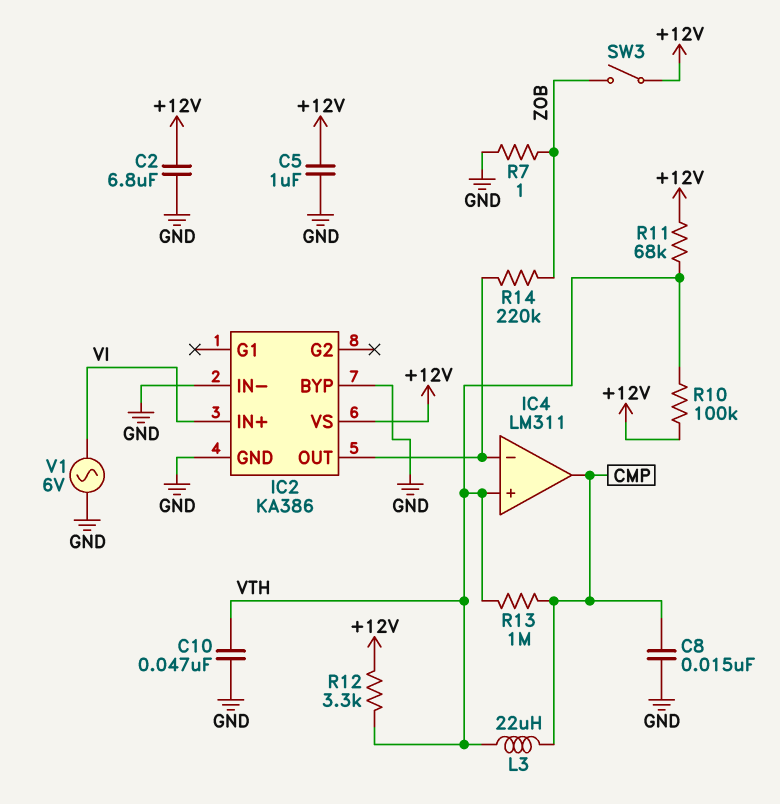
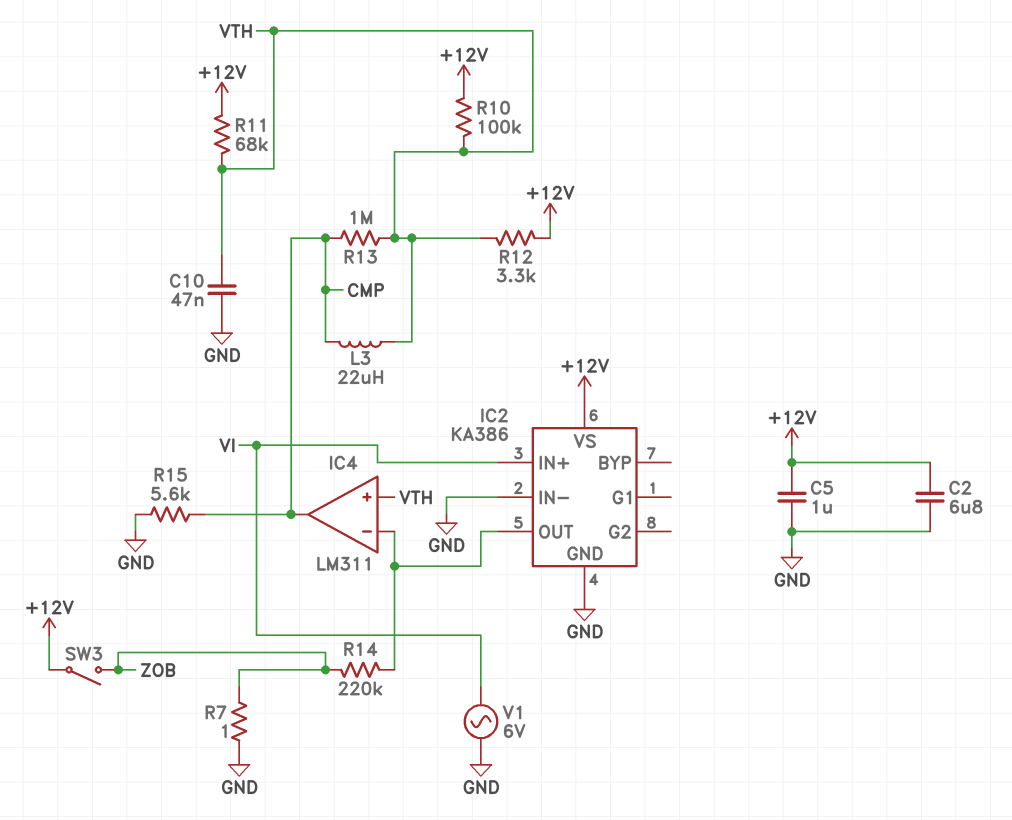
C8: 15nF (CMP, GND) -> none
IC2 pin BYP: GND -> none
R15: none -> 5.6k (CMP, GND)

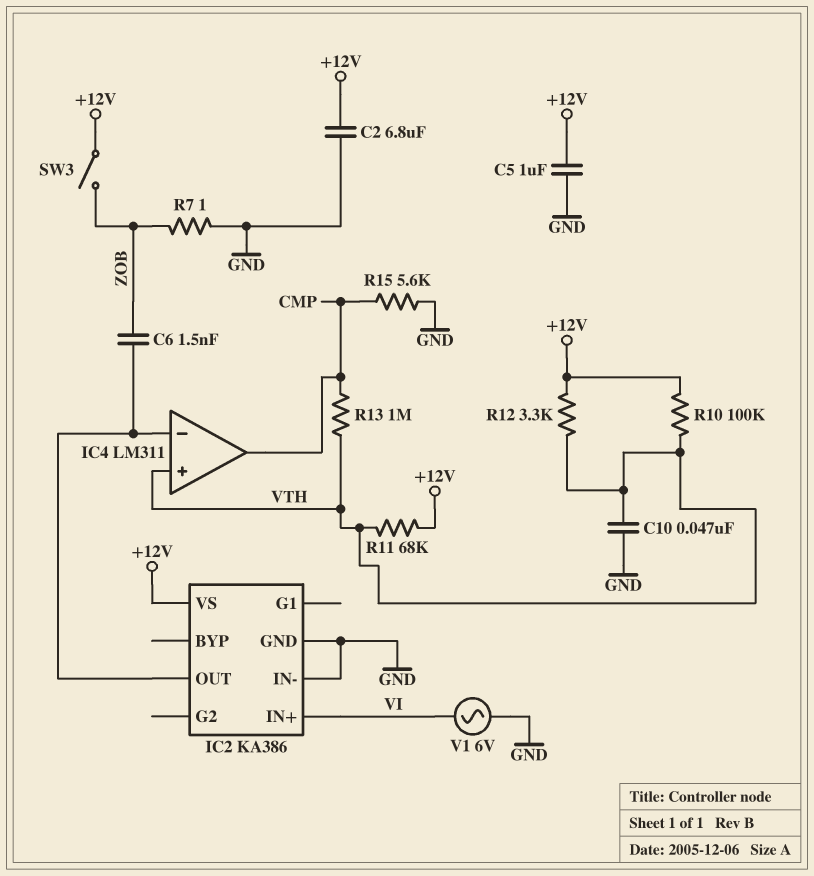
C6: none -> 1.5nF (IC2/OUT, ZOB)
L3: 22uH (CMP, VTH) -> none
R14: 220k (IC2/OUT, ZOB) -> none

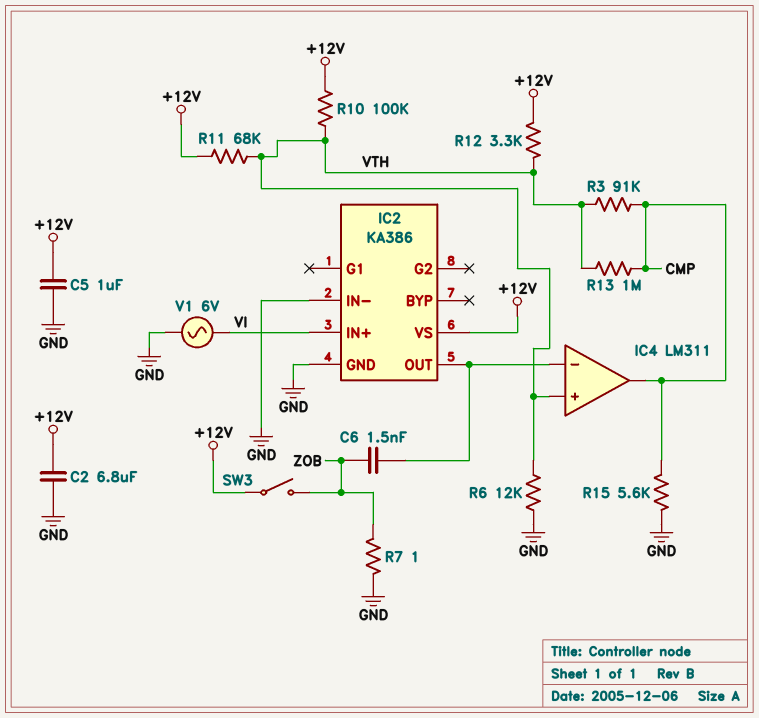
C10: 47nF (GND, VTH) -> none
R3: none -> 91k (CMP, VTH)
R6: none -> 12k (GND, VTH)

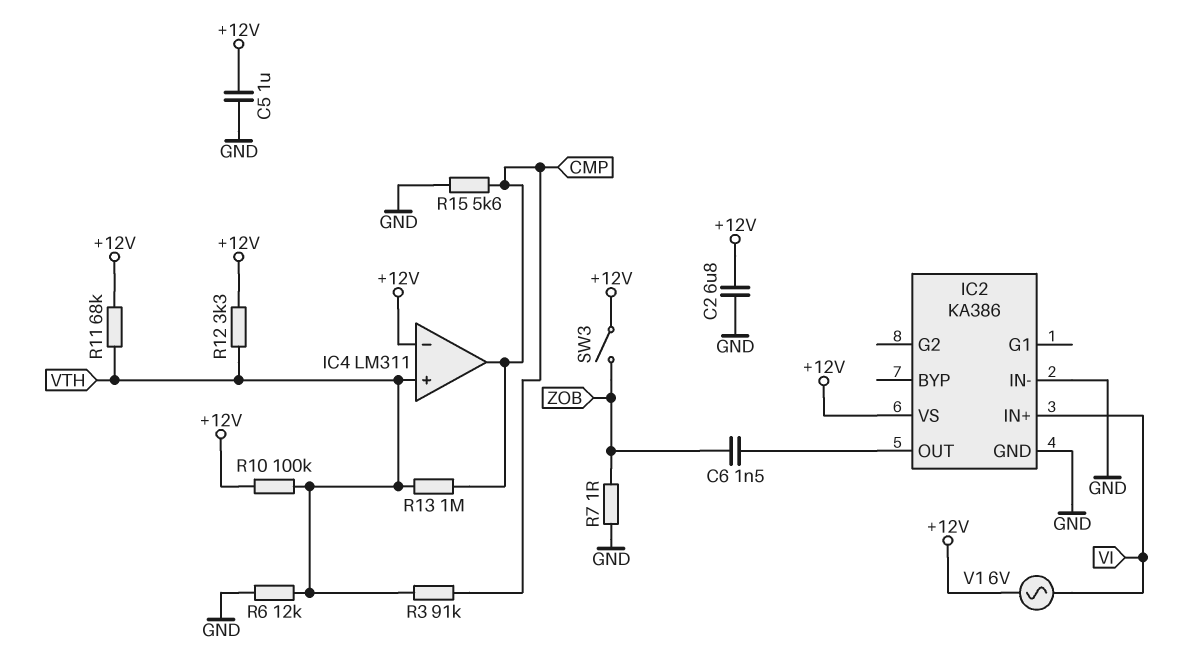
IC4 pin in-: IC2/OUT -> +12V
V1: AC 6V (GND, VI) -> AC 6V (+12V, VI)

